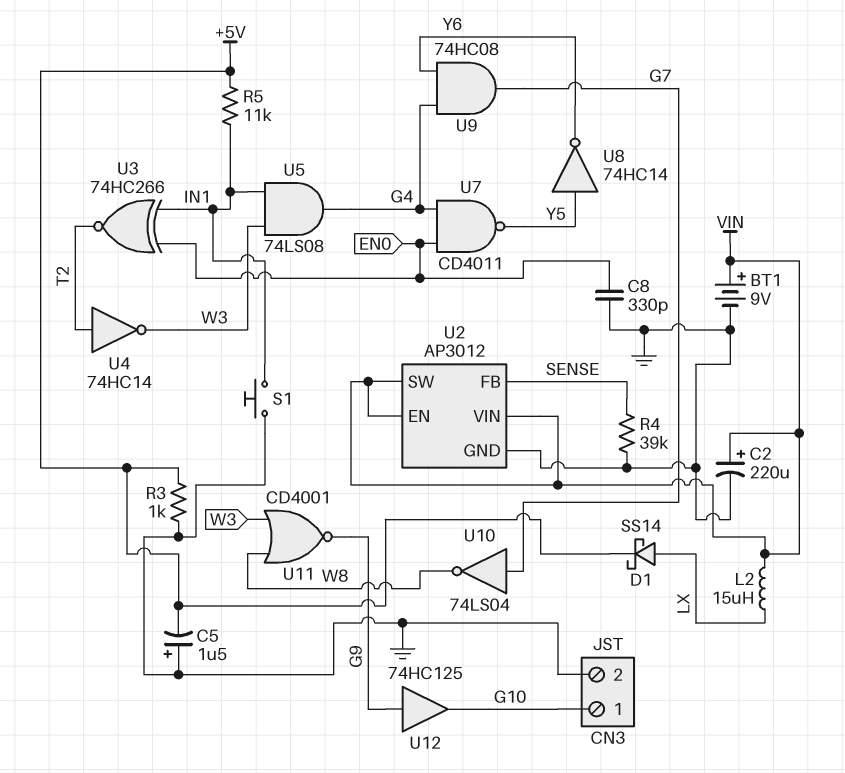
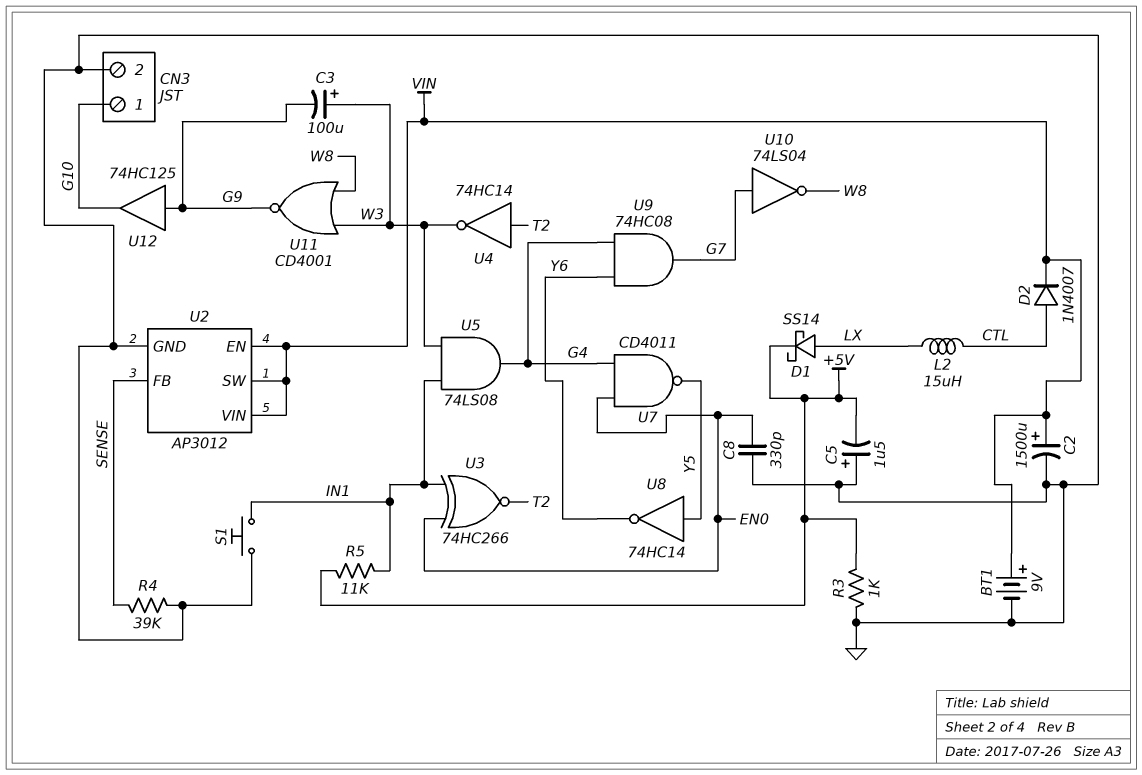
C2: 220uF (plus VIN, minus GND) -> 1500uF (plus VIN, minus GND)
C3: none -> 100uF (plus W3, minus G9)
D2: none -> diode 1N4007 (A CTL, K VIN)
L2: 15uH (LX, VIN) -> 15uH (CTL, LX)

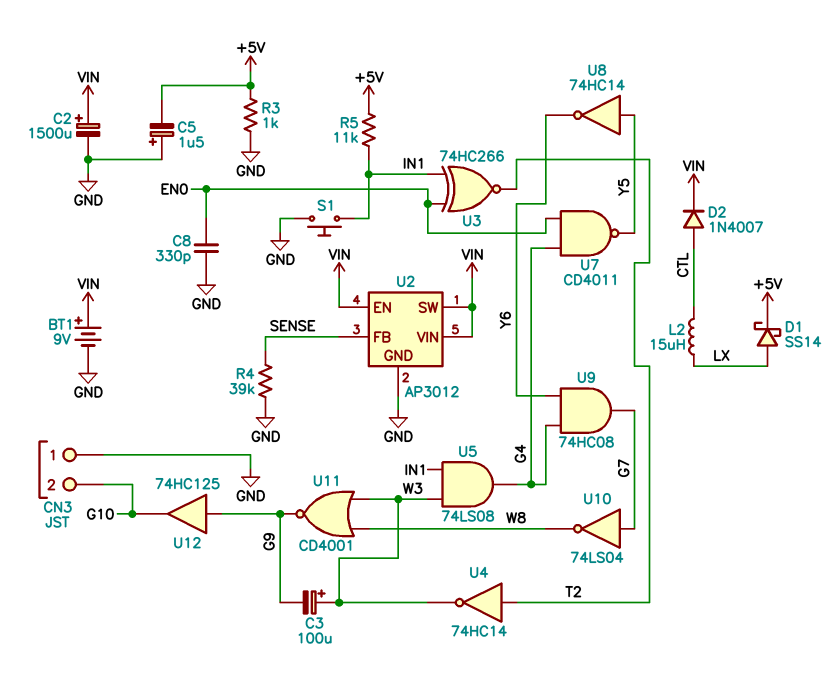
CN3 pin 1: G10 -> GND
CN3 pin 2: GND -> G10

